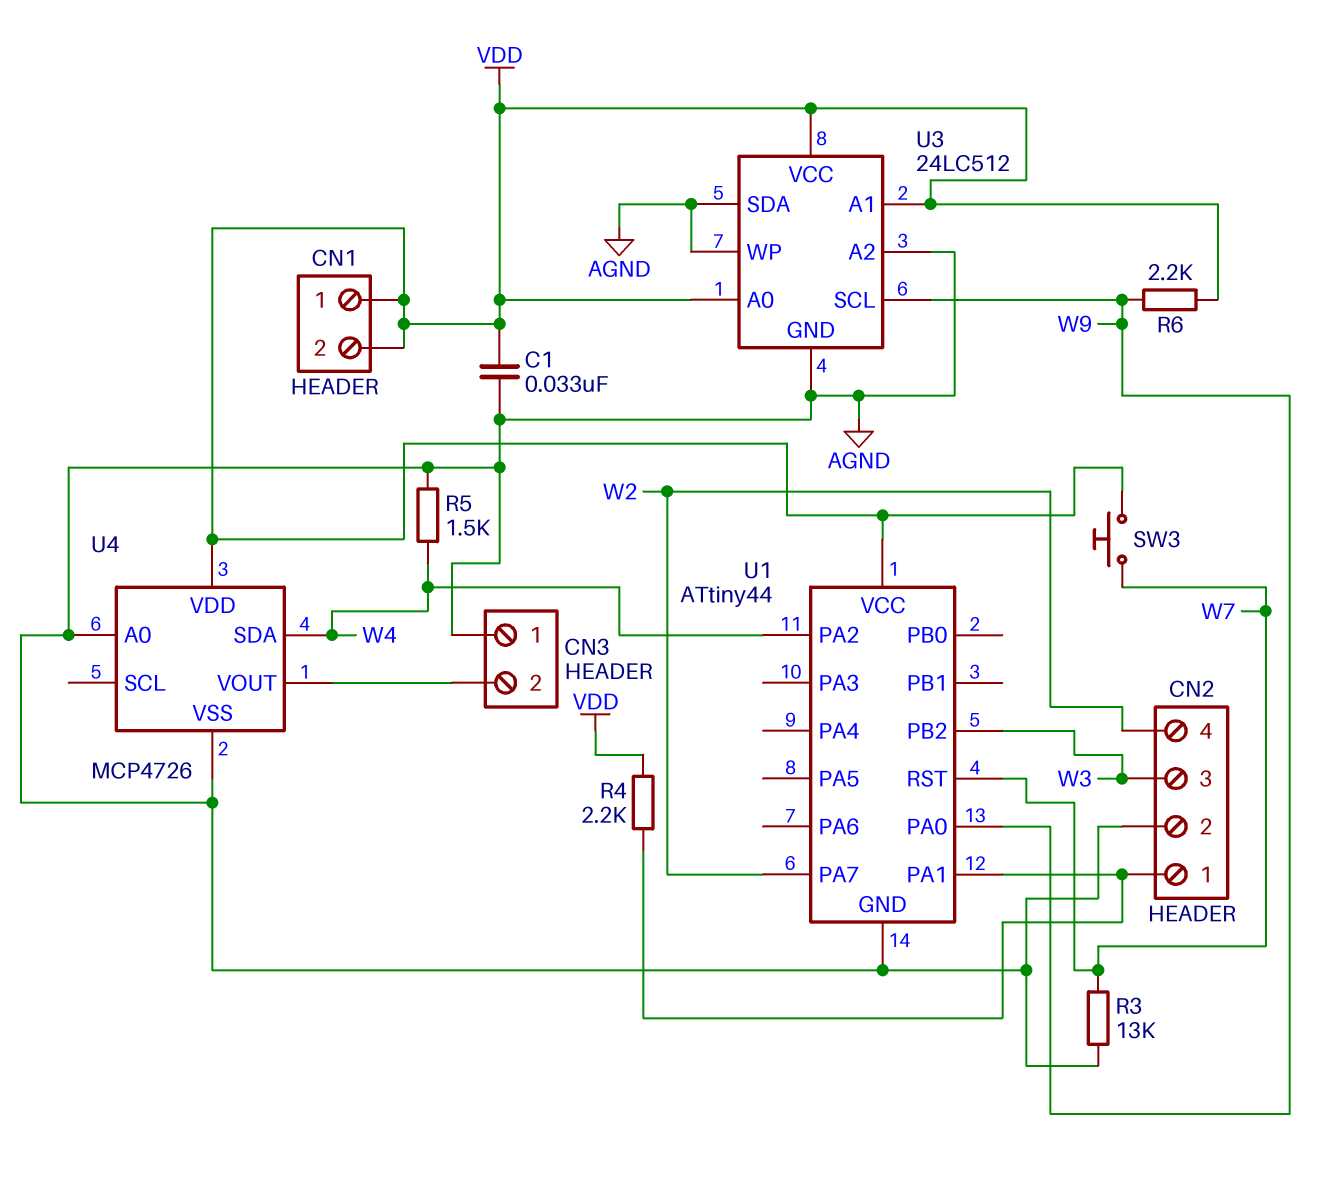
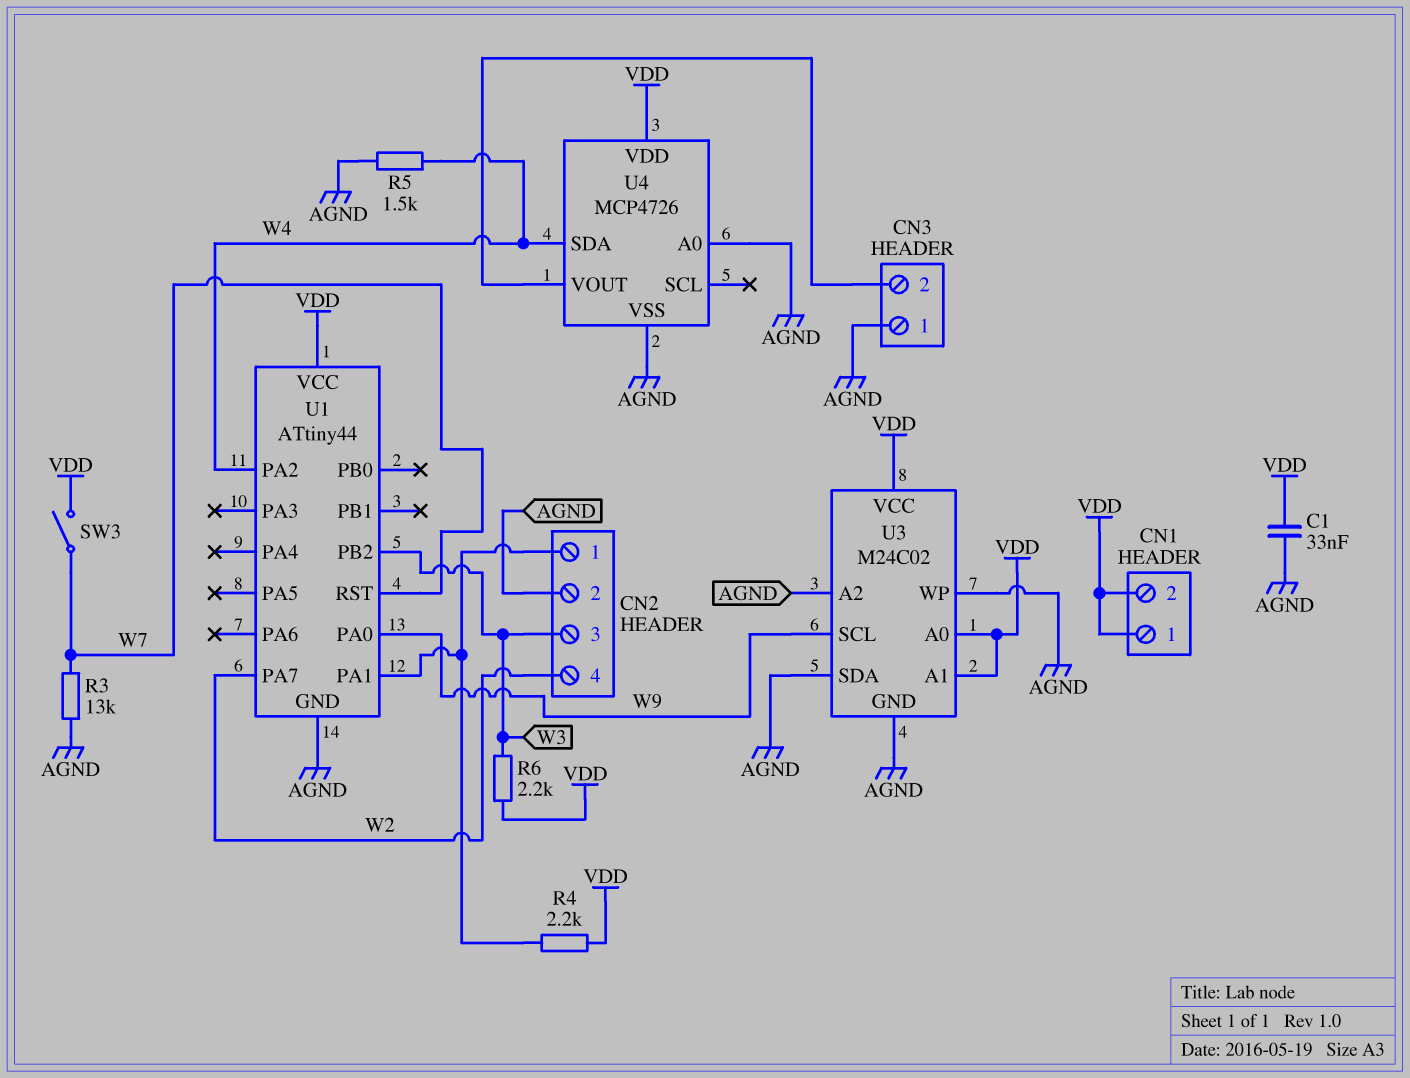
R6: 2.2k (VDD, W9) -> 2.2k (VDD, W3)
SW3: button (VDD, W7) -> switch (VDD, W7)
U3: 24LC512 -> M24C02

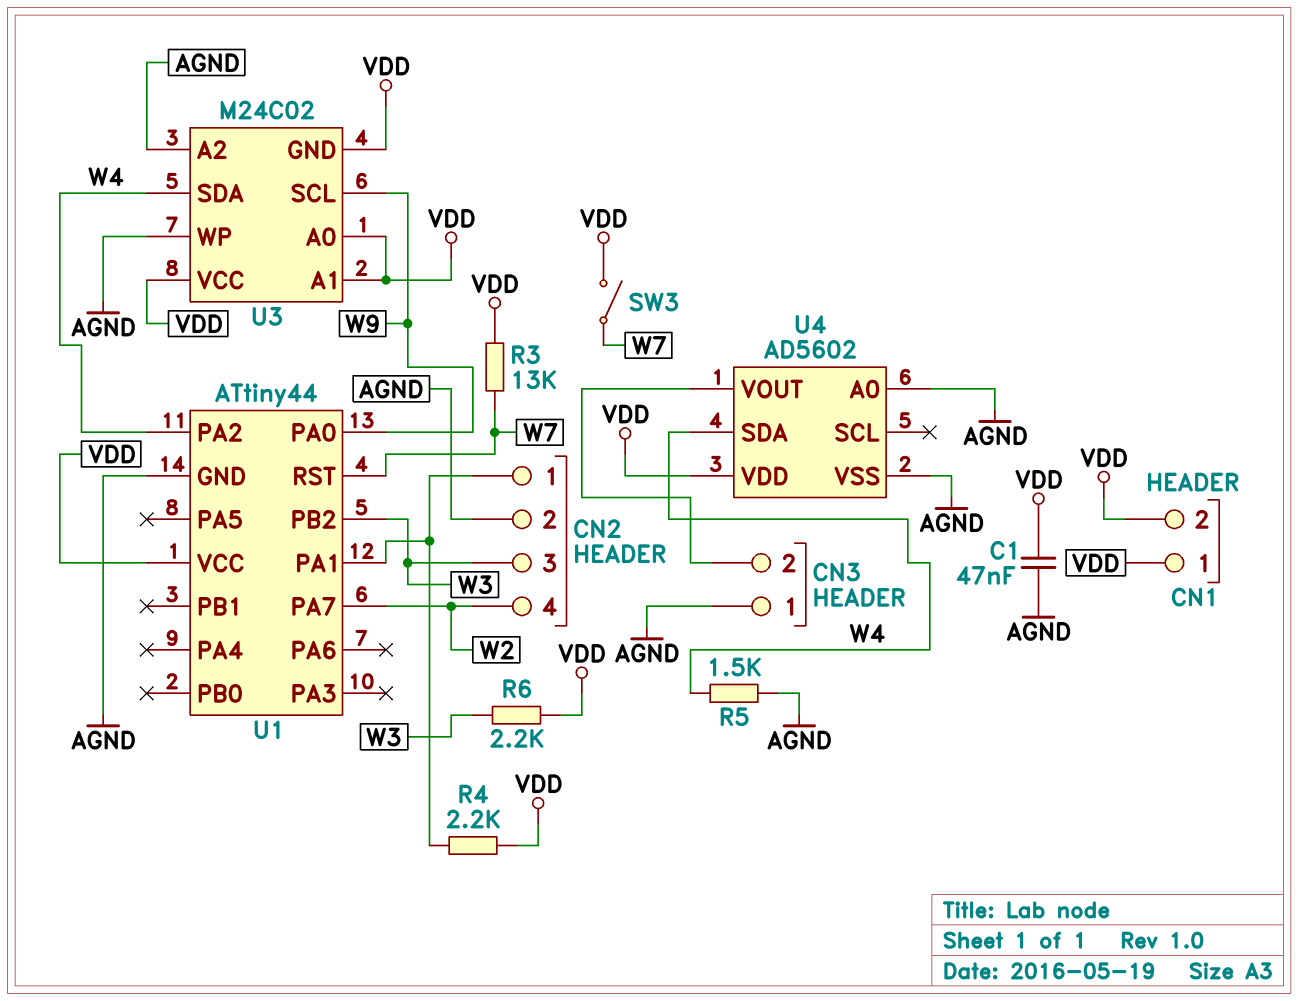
C1: 33nF (AGND, VDD) -> 47nF (AGND, VDD)
R3: 13k (AGND, W7) -> 13k (VDD, W7)
U3 pin GND: AGND -> VDD
U3 pin SDA: AGND -> W4
U4: MCP4726 -> AD5602

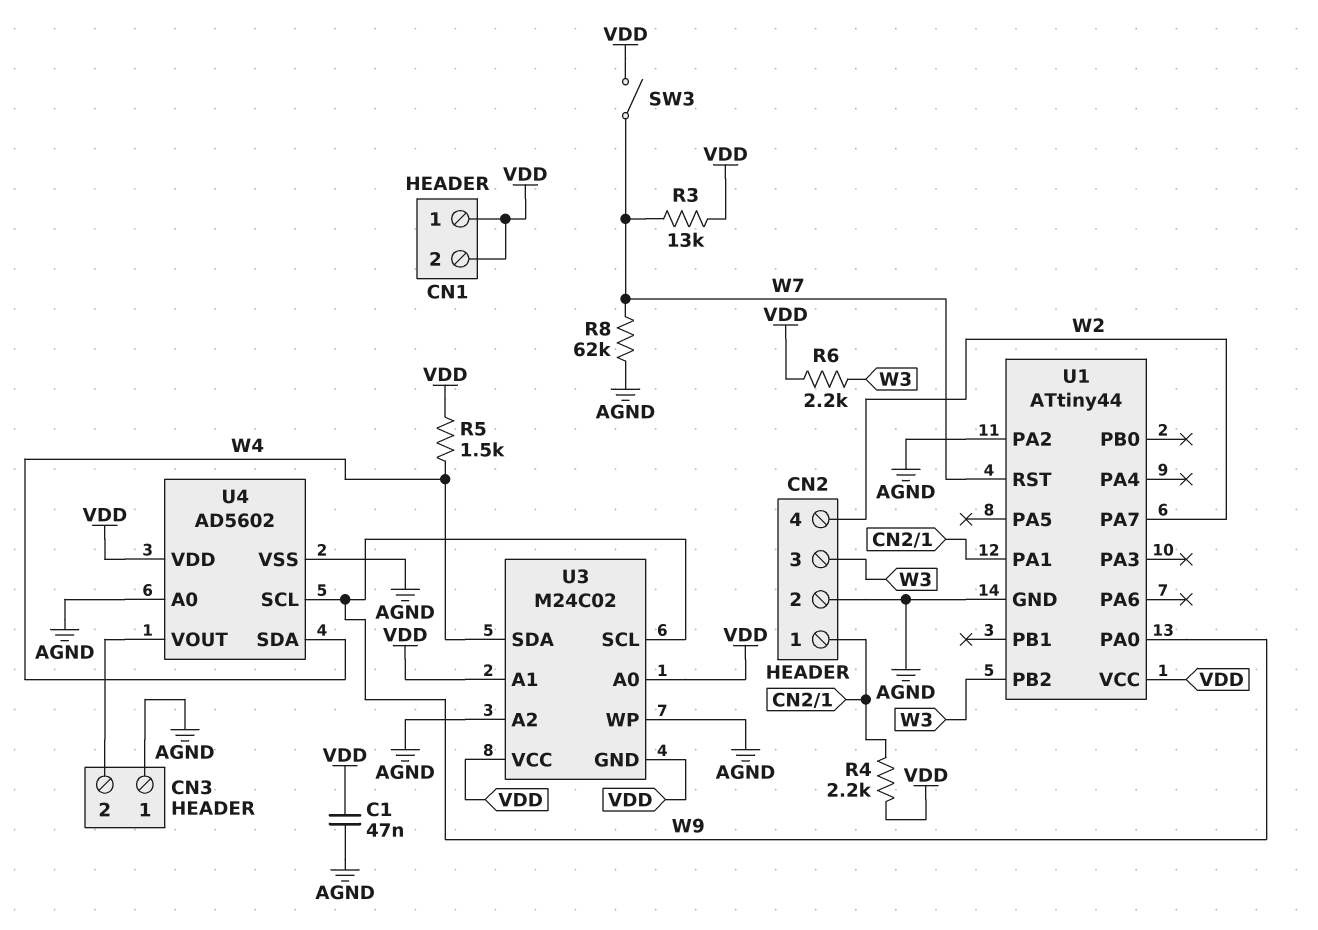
R5: 1.5k (AGND, W4) -> 1.5k (VDD, W4)
R8: none -> 62k (AGND, W7)
U1 pin PA2: W4 -> AGND
U4 pin SCL: none -> W9

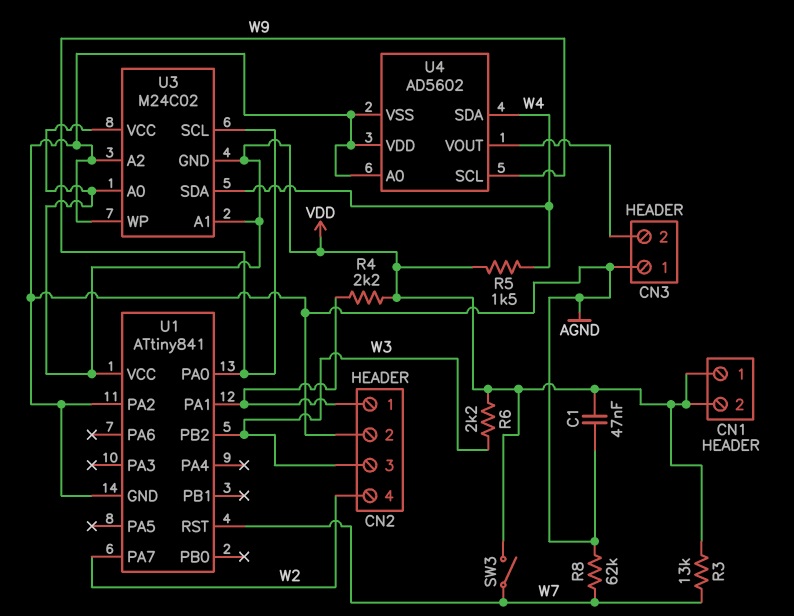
U1: ATtiny44 -> ATtiny841
U4 pin VDD: VDD -> AGND

